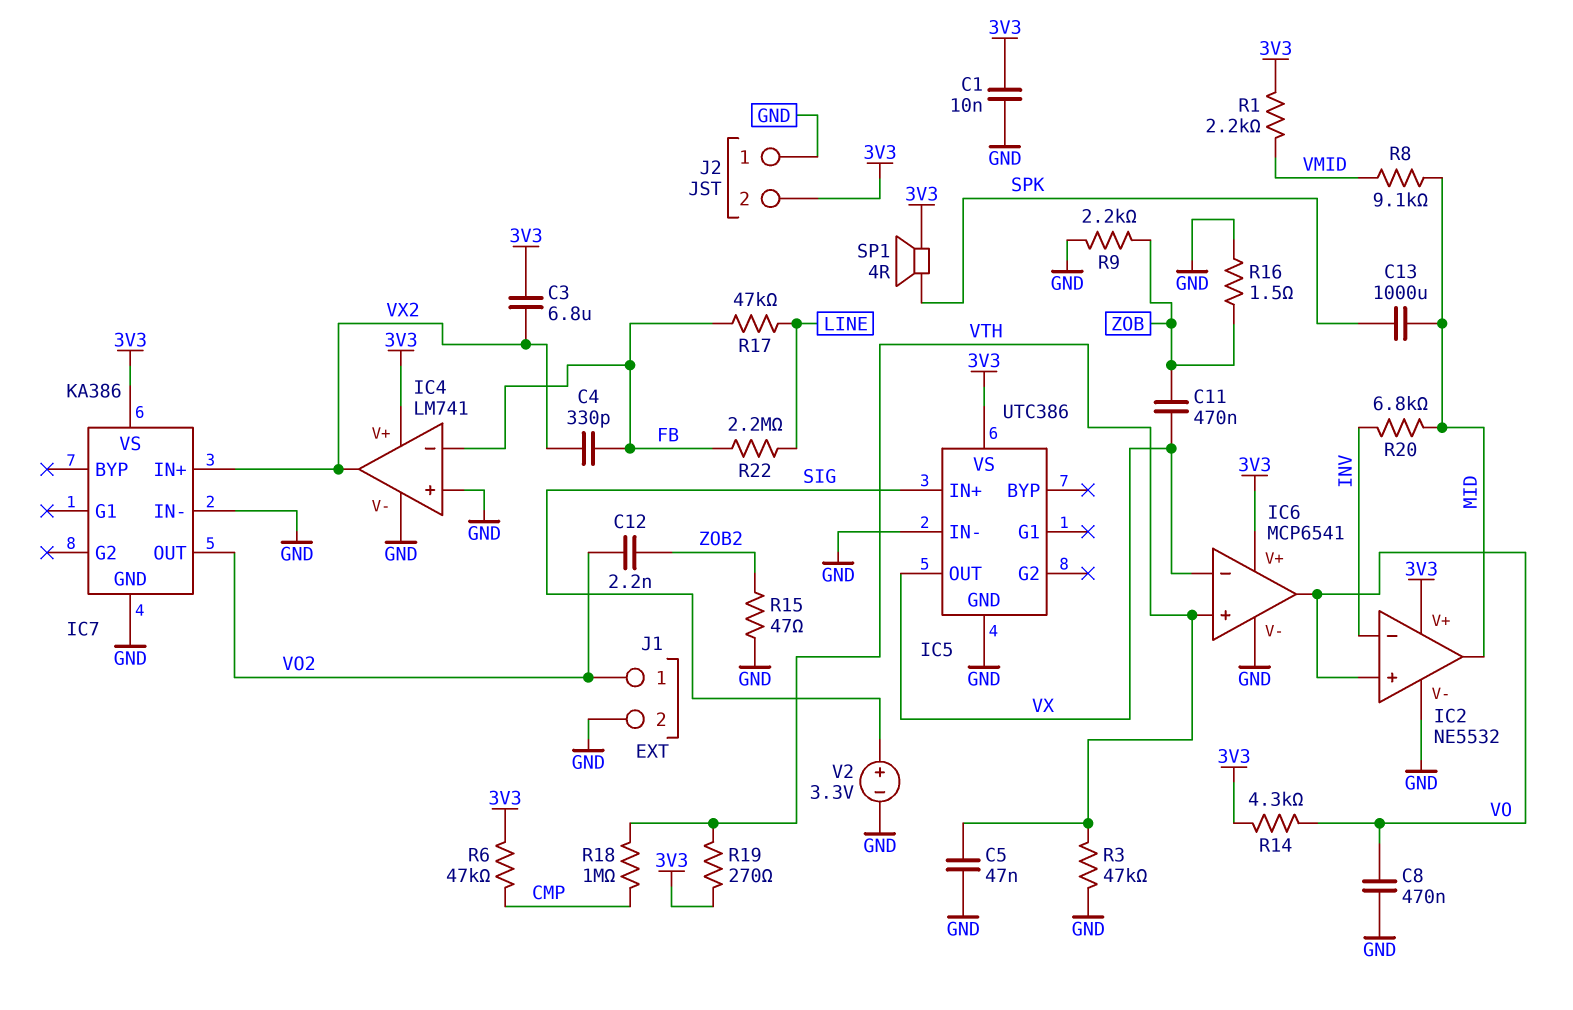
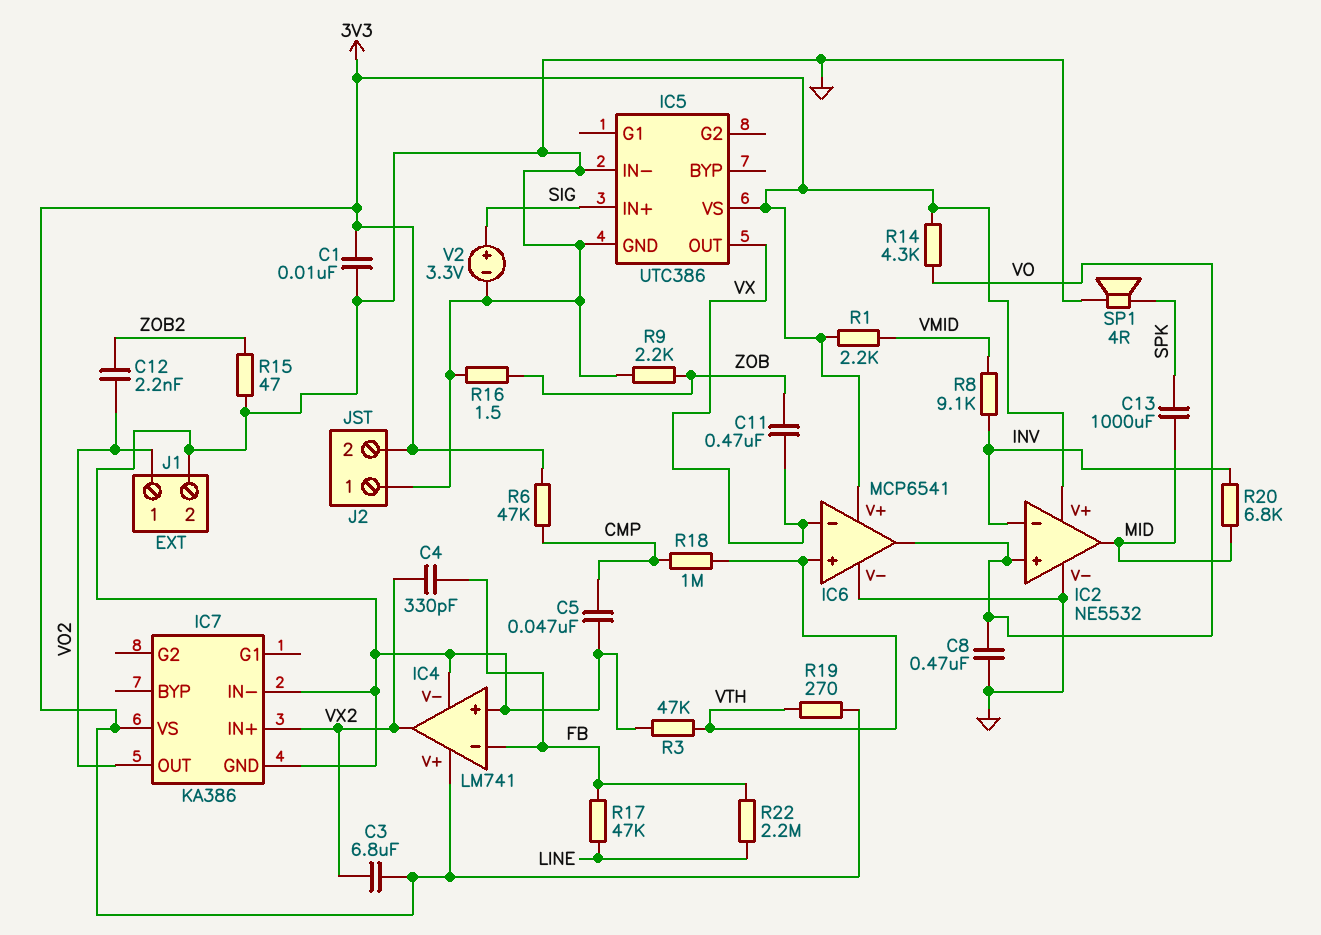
C5: 47nF (GND, VTH) -> 47nF (CMP, GND)
R8: 9.1k (MID, VMID) -> 9.1k (INV, VMID)
SP1: speaker 4R (3V3, SPK) -> speaker 4R (GND, SPK)

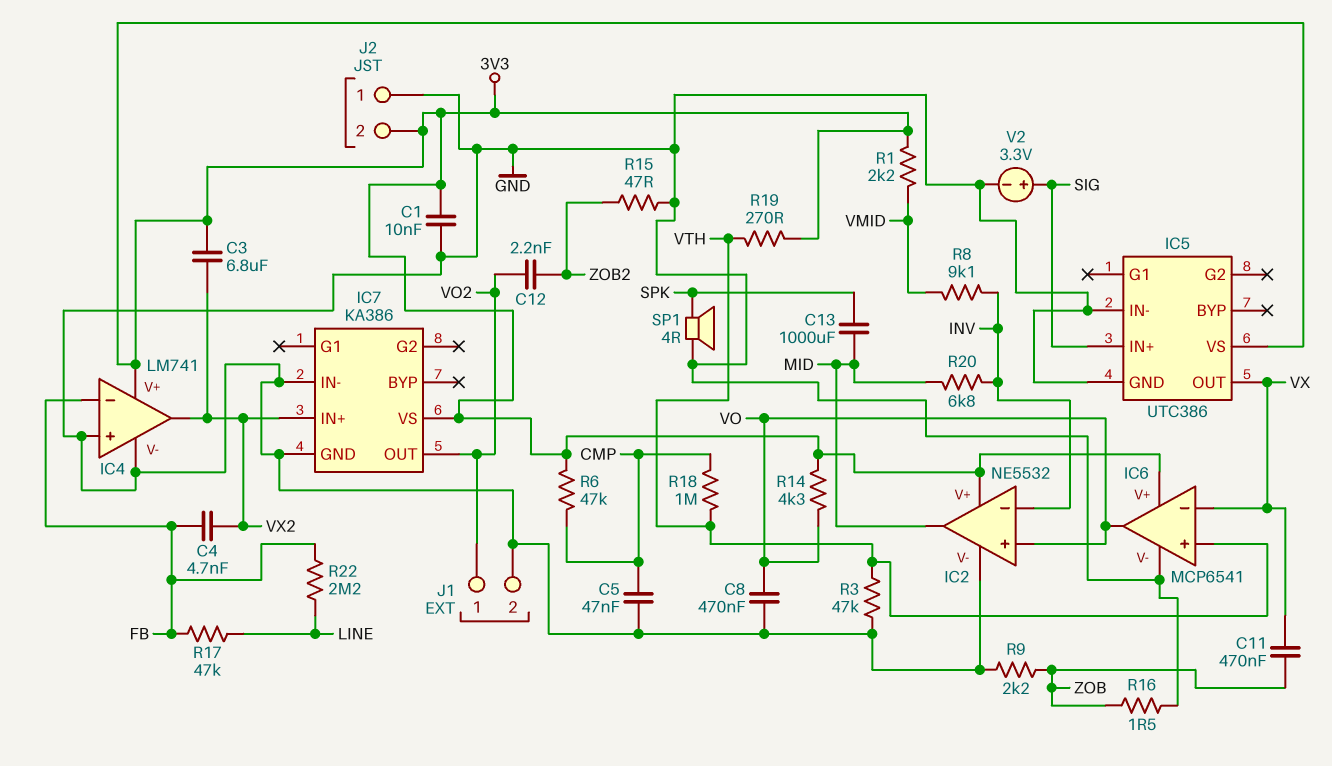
C4: 330pF (FB, VX2) -> 4.7nF (FB, VX2)

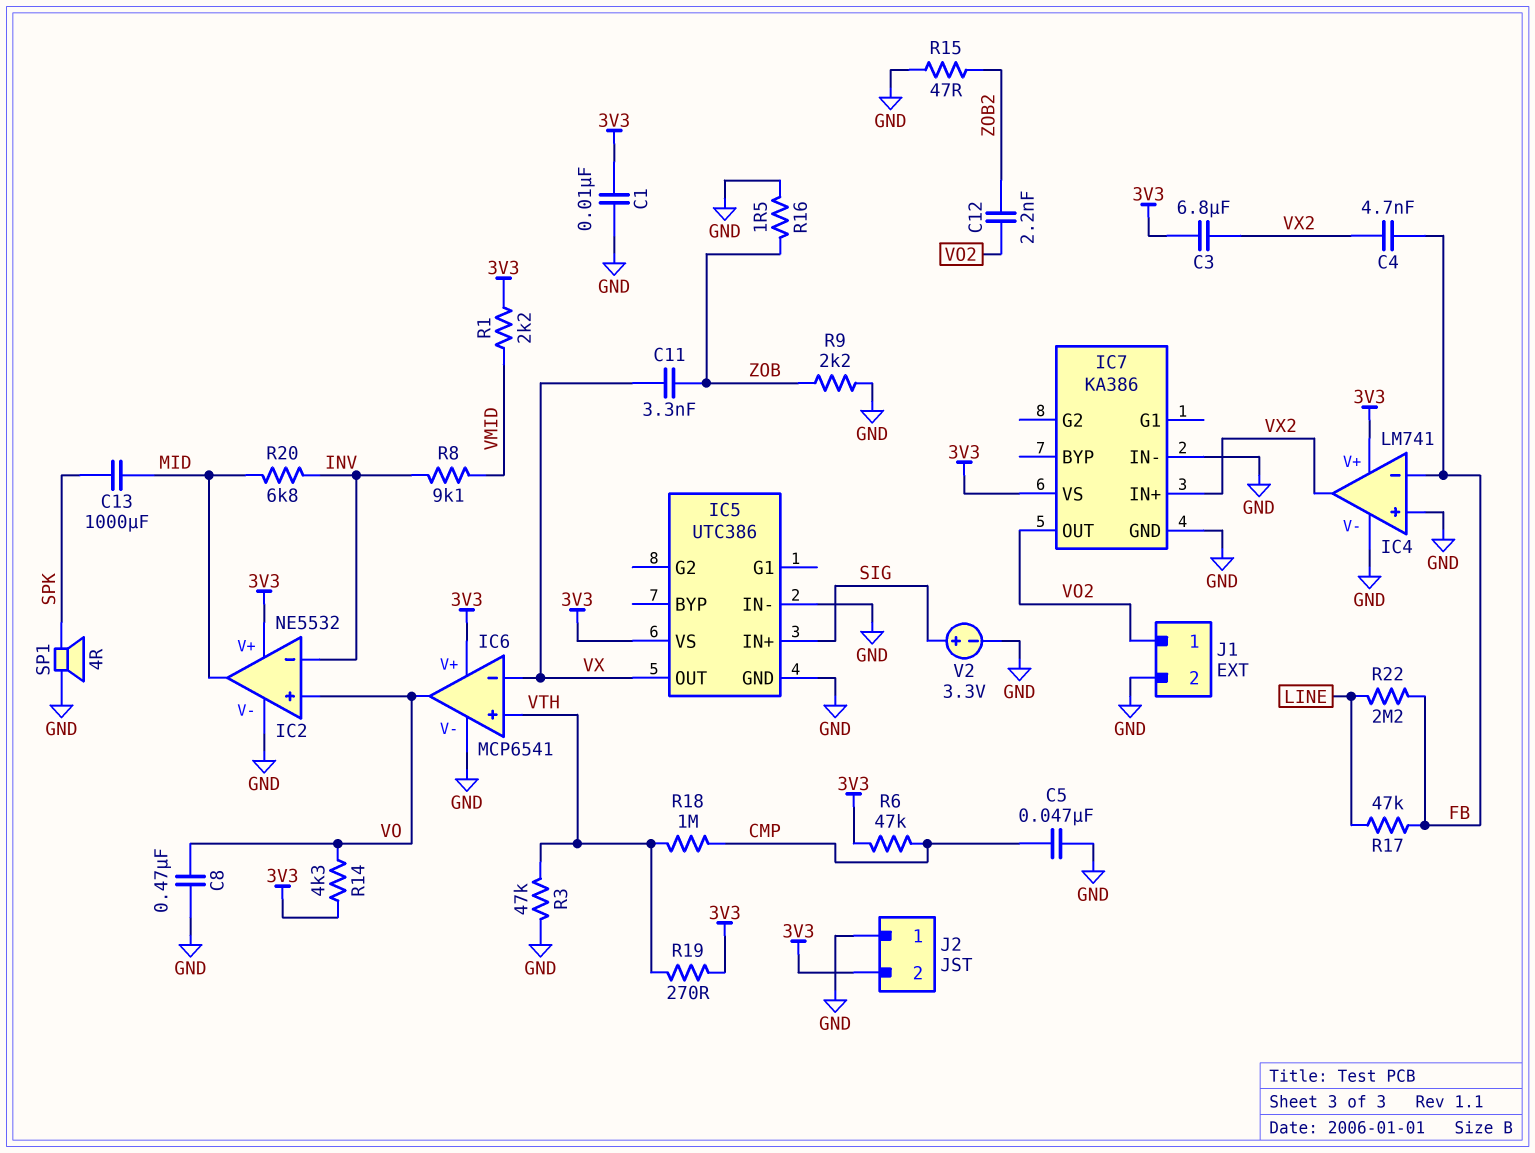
C11: 470nF (VX, ZOB) -> 3.3nF (VX, ZOB)

